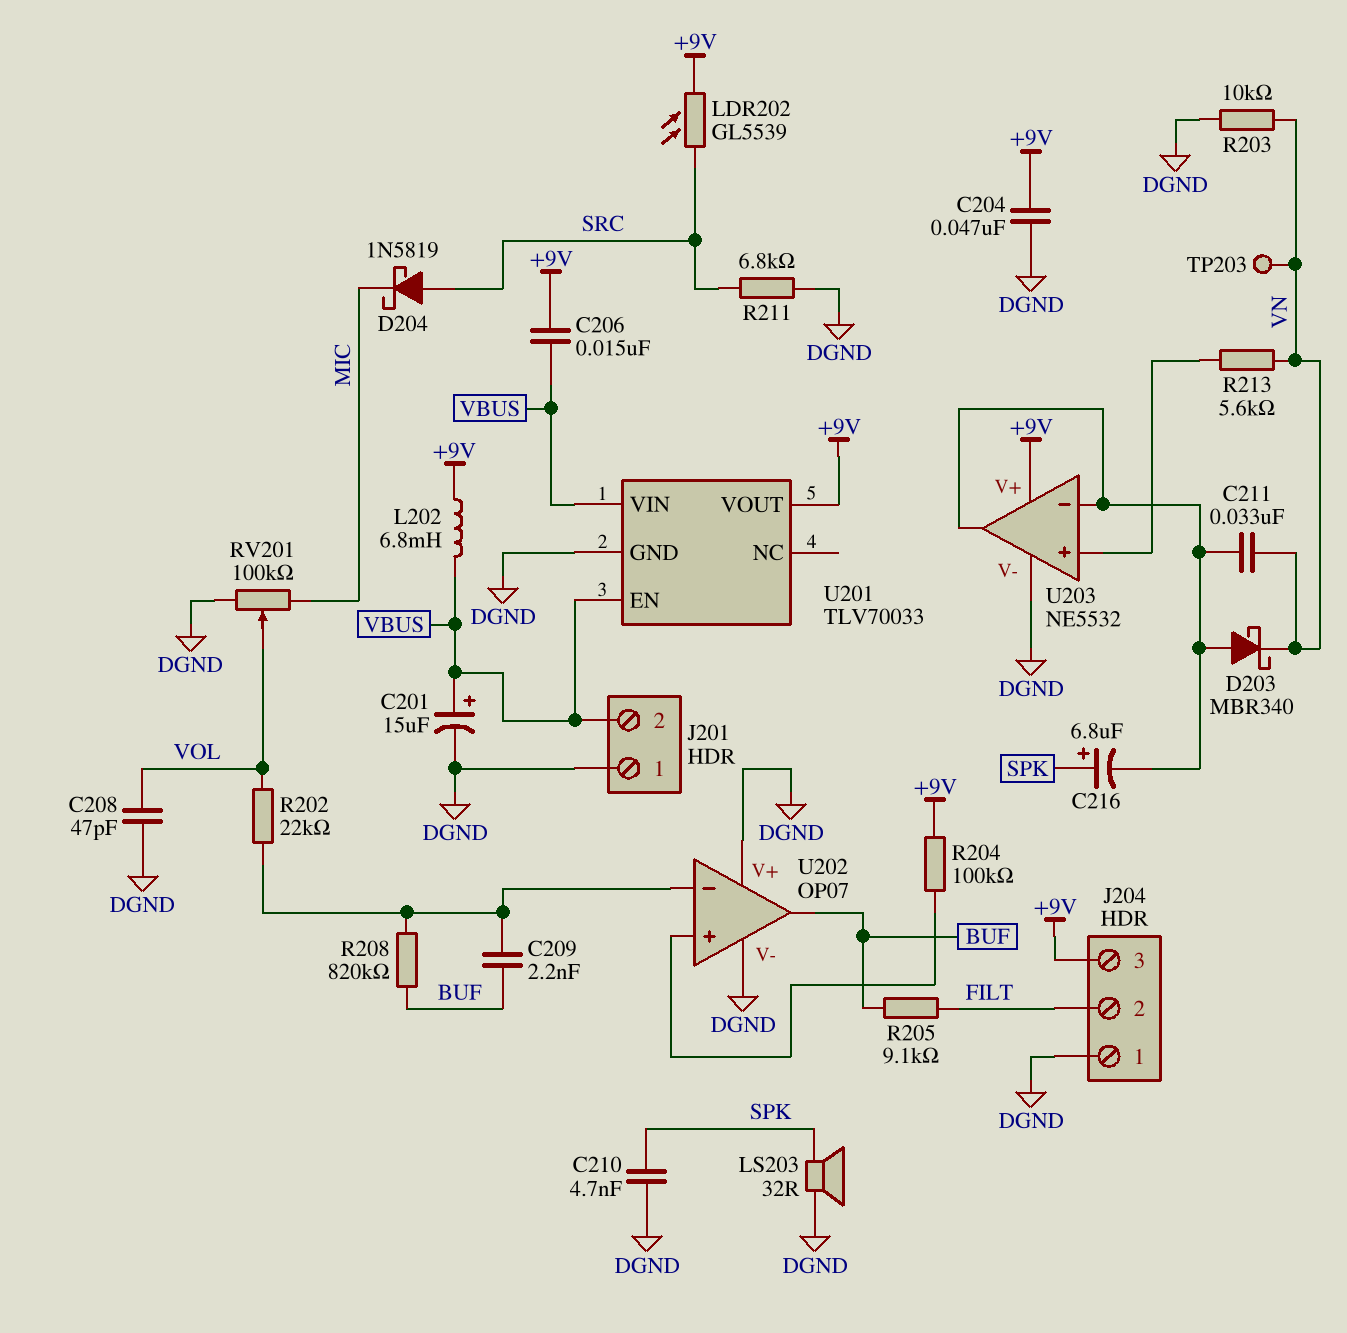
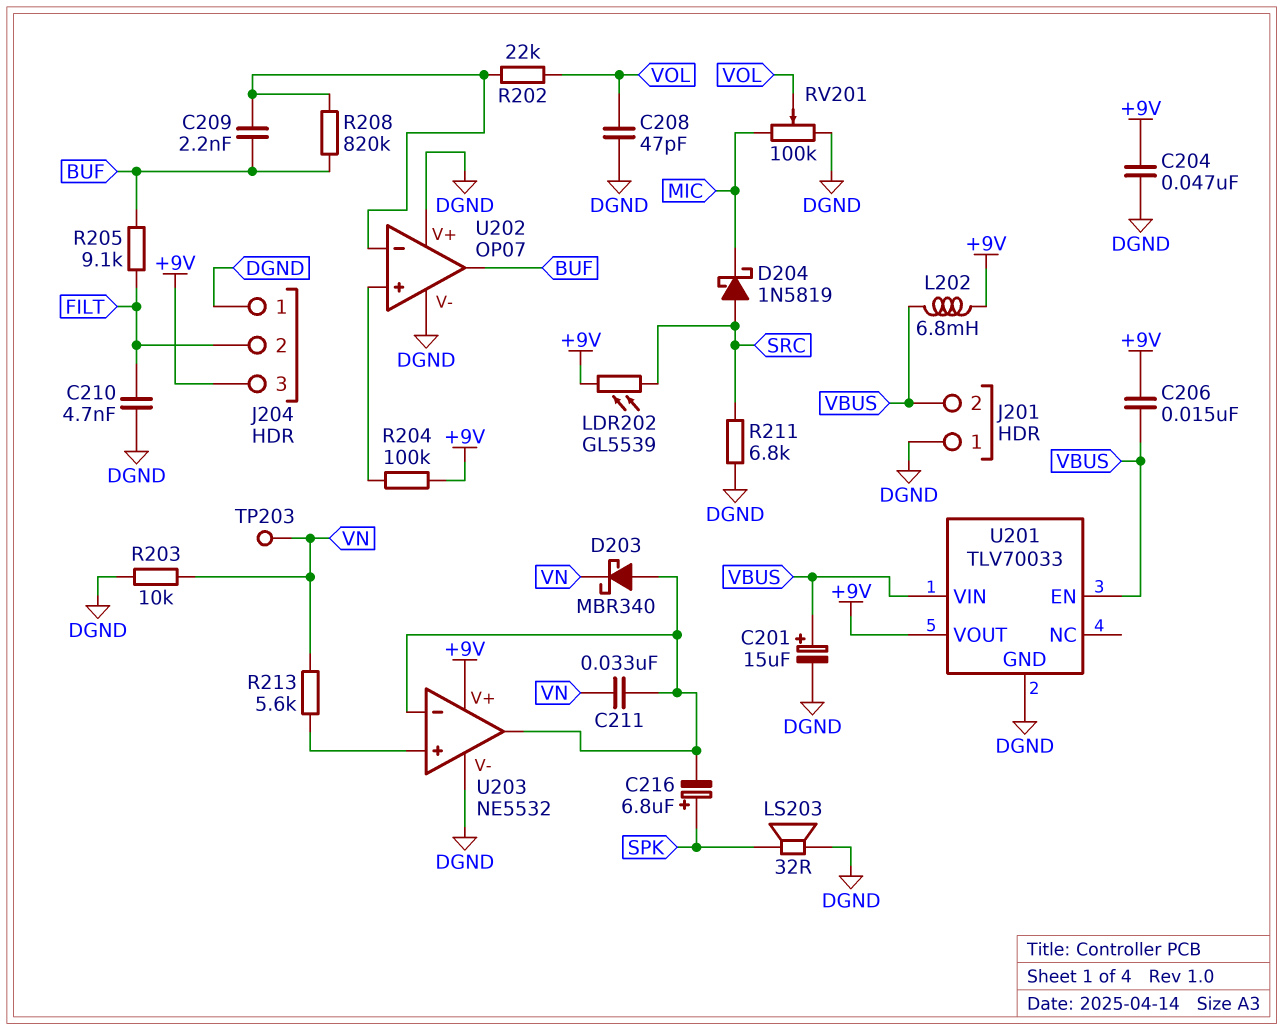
C210: 4.7nF (DGND, SPK) -> 4.7nF (DGND, FILT)

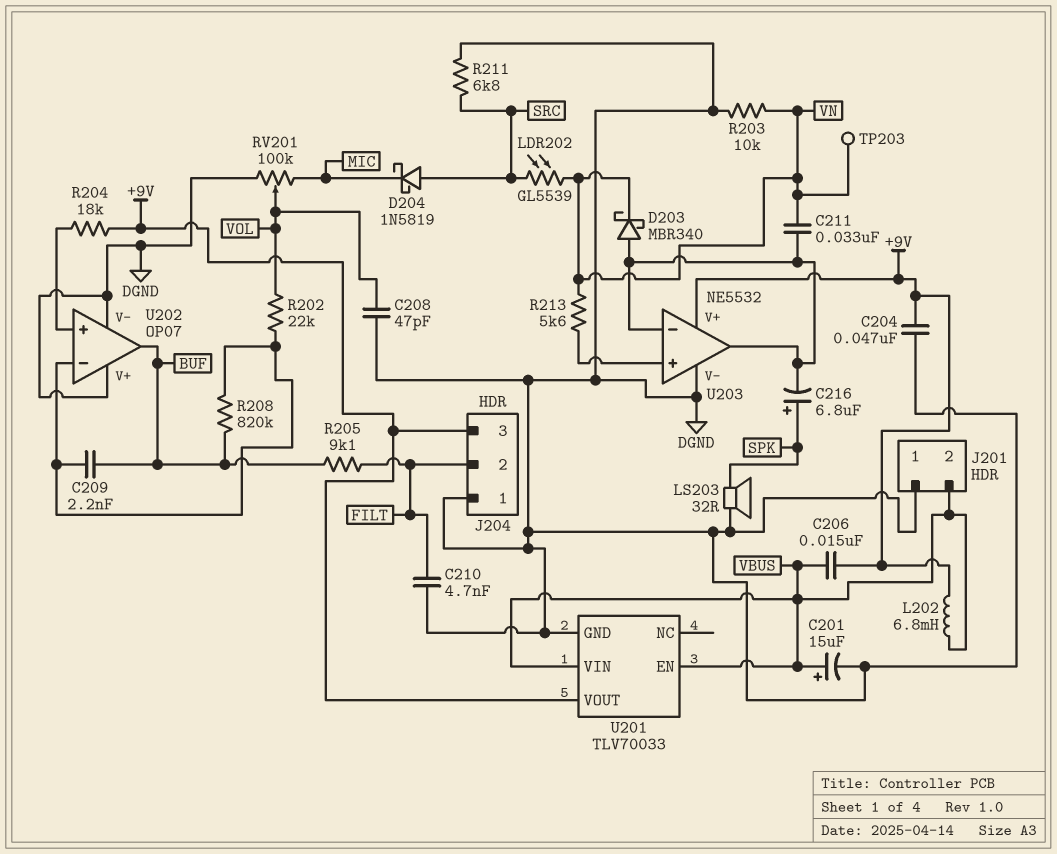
LDR202: GL5539 (+9V, SRC) -> GL5539 (SRC, VN)
R204: 100k (+9V, U202/in+) -> 18k (+9V, U202/in+)

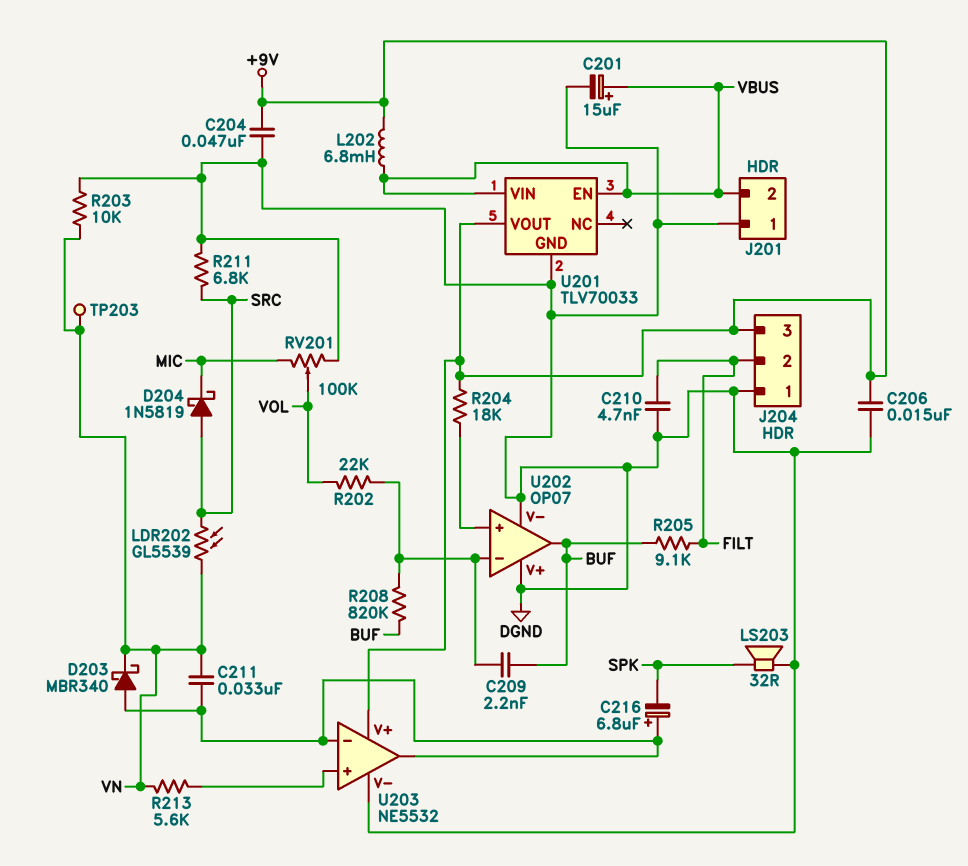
C206: 15nF (+9V, VBUS) -> 15nF (+9V, DGND)
C208: 47pF (DGND, VOL) -> none
C216: 6.8uF (plus SPK, minus U203/in-) -> 6.8uF (plus U203/in-, minus SPK)

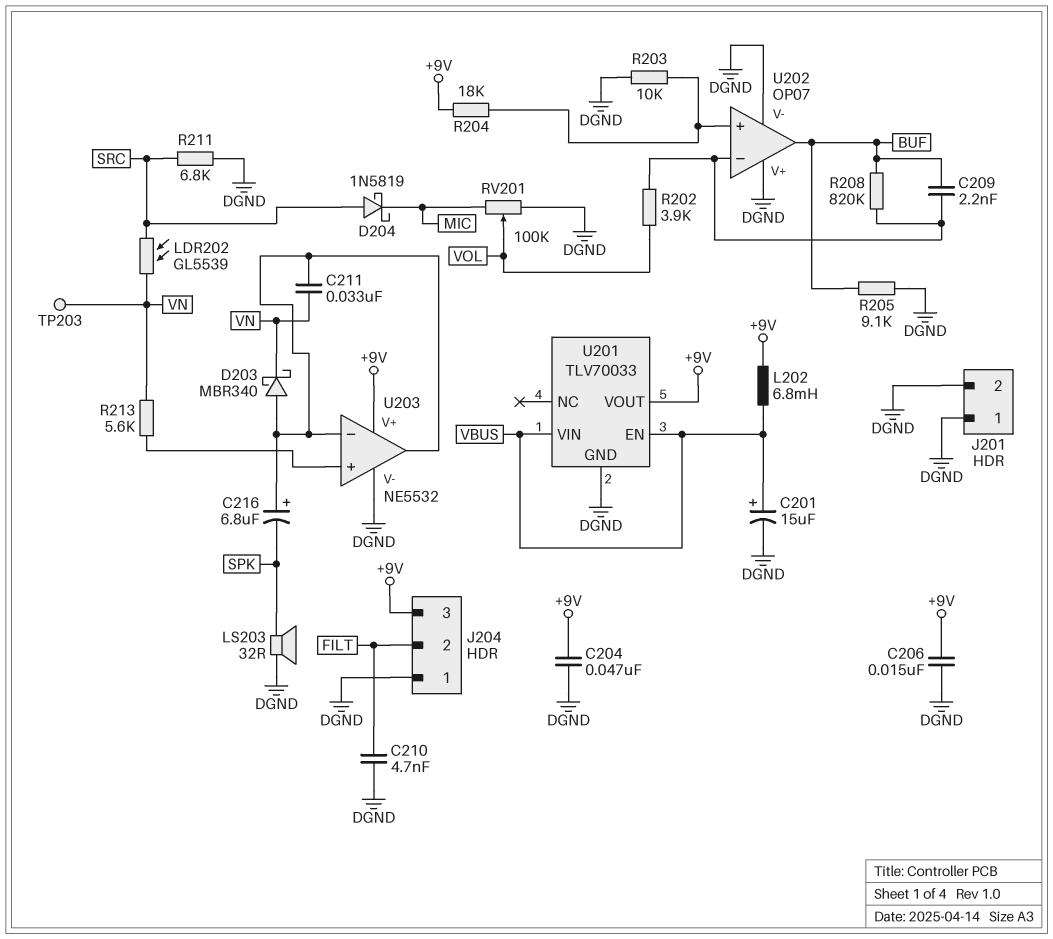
J201 pin 2: VBUS -> DGND
R202: 22k (U202/in-, VOL) -> 3.9k (U202/in-, VOL)
R203: 10k (DGND, VN) -> 10k (DGND, U202/in+)
R205: 9.1k (BUF, FILT) -> 9.1k (BUF, DGND)

